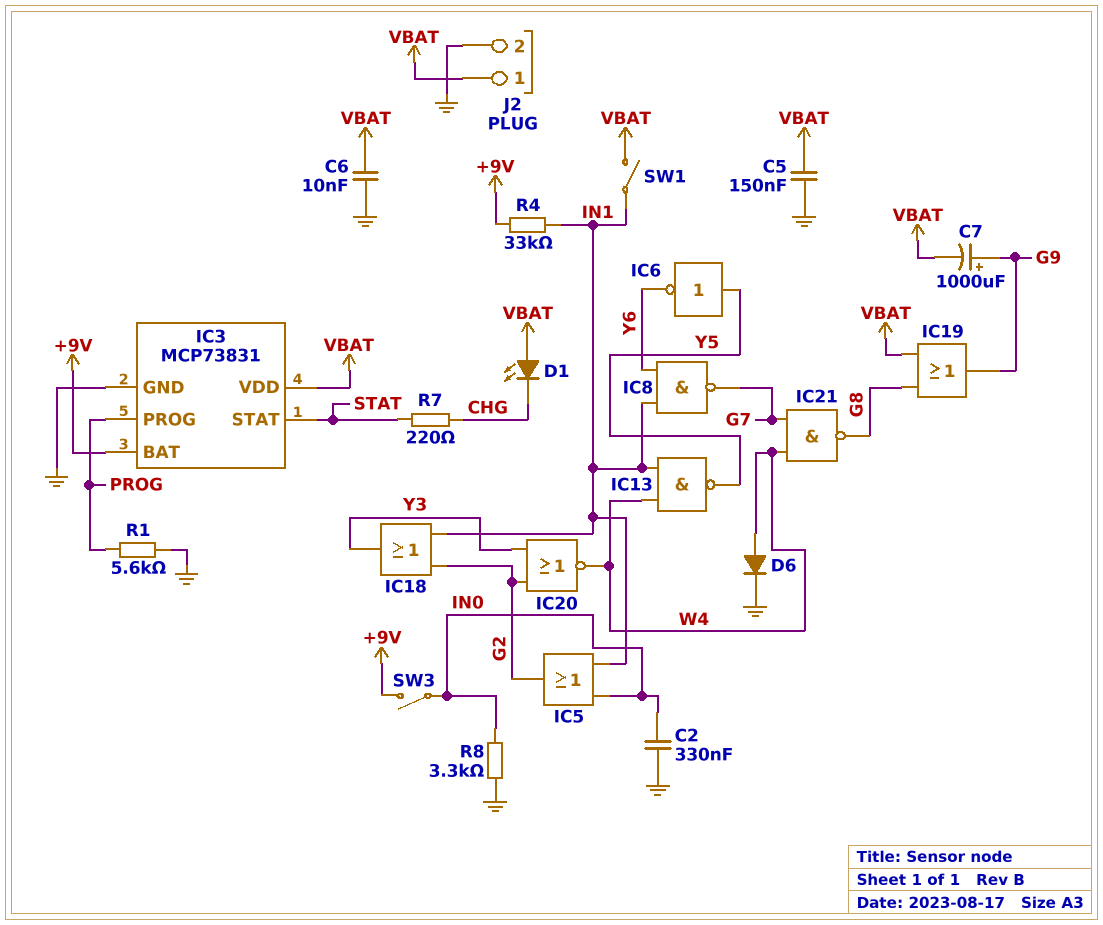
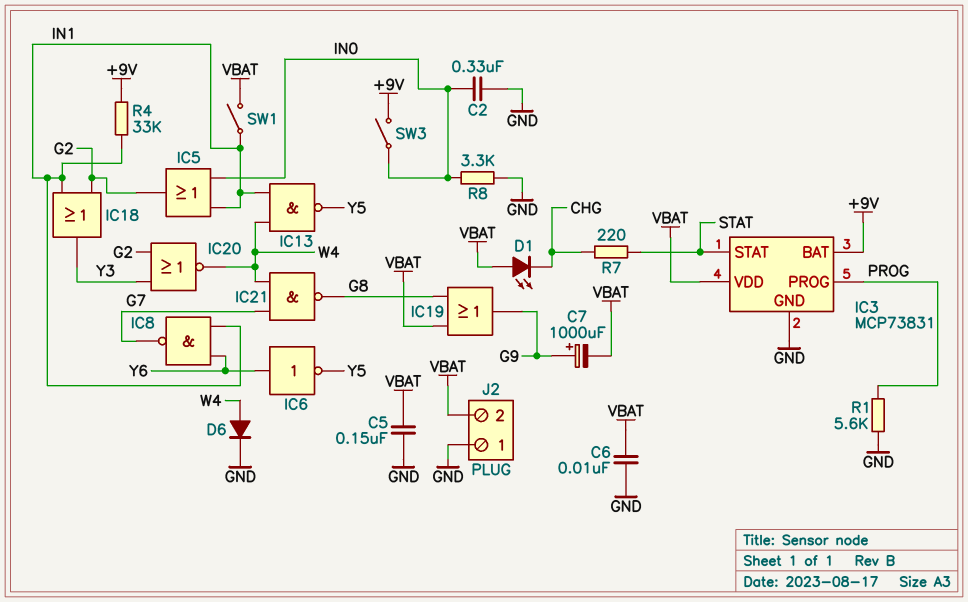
IC6: NOT (in Y5, out Y6) -> NOT (in Y6, out Y5)
J2 pin 1: VBAT -> GND
J2 pin 2: GND -> VBAT

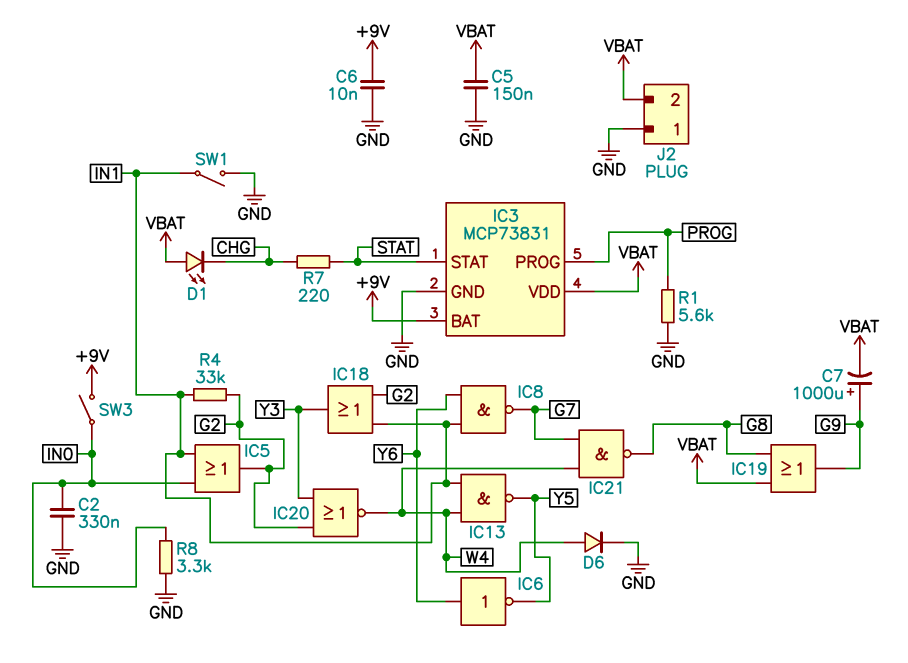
C6: 10nF (GND, VBAT) -> 10nF (+9V, GND)
R4: 33k (+9V, IN1) -> 33k (G2, IN1)
SW1: switch (IN1, VBAT) -> switch (GND, IN1)

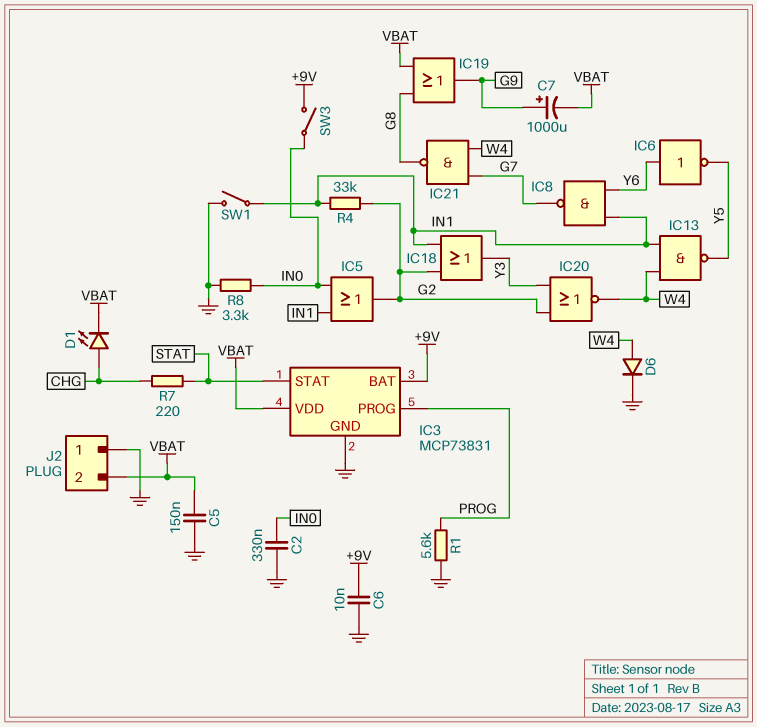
D1: LED (A VBAT, K CHG) -> LED (A CHG, K VBAT)

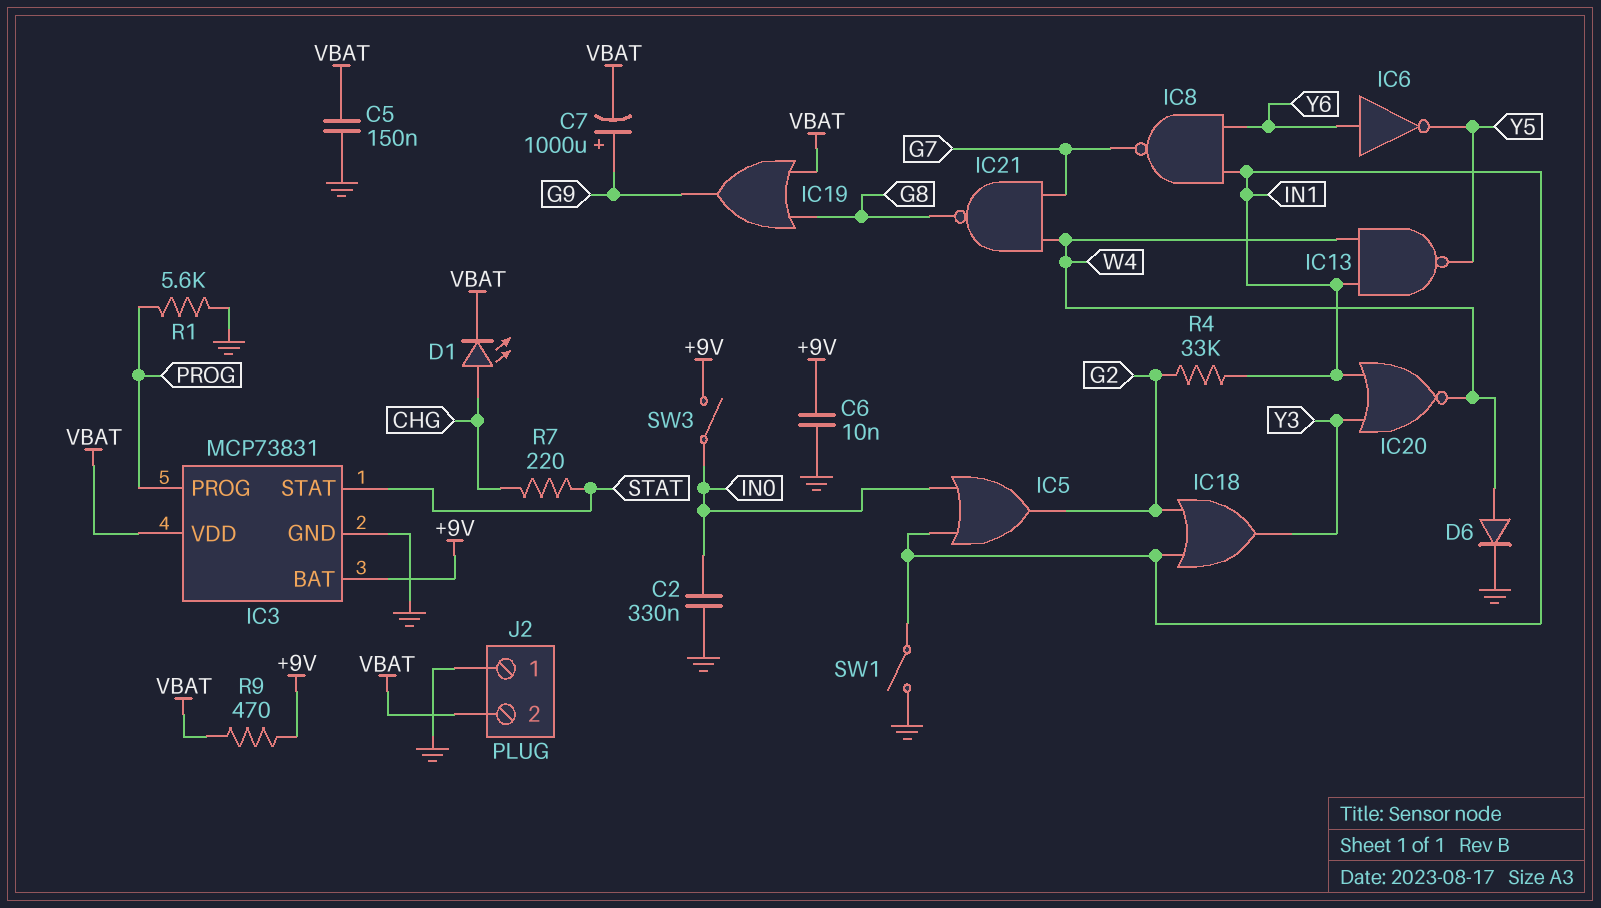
IC20: NOR (in G2, in Y3, out W4) -> NOR (in IN1, in Y3, out W4)
R8: 3.3k (GND, IN0) -> none
R9: none -> 470 (+9V, VBAT)

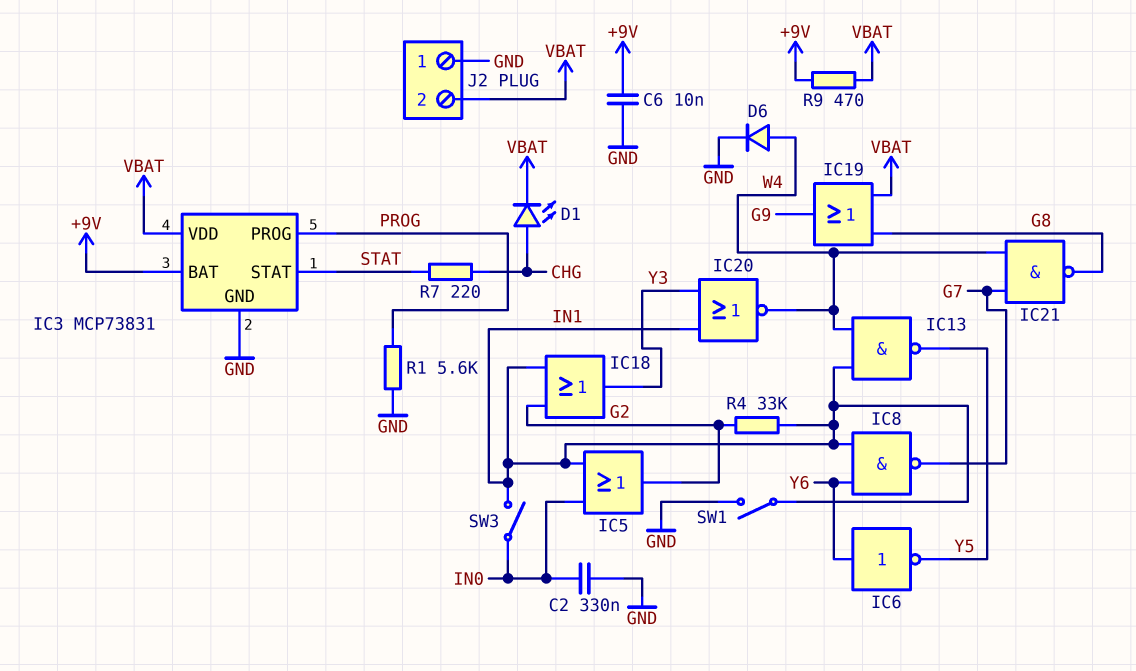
C5: 150nF (GND, VBAT) -> none
C7: 1000uF (plus G9, minus VBAT) -> none
SW3: switch (+9V, IN0) -> switch (IN0, IN1)

